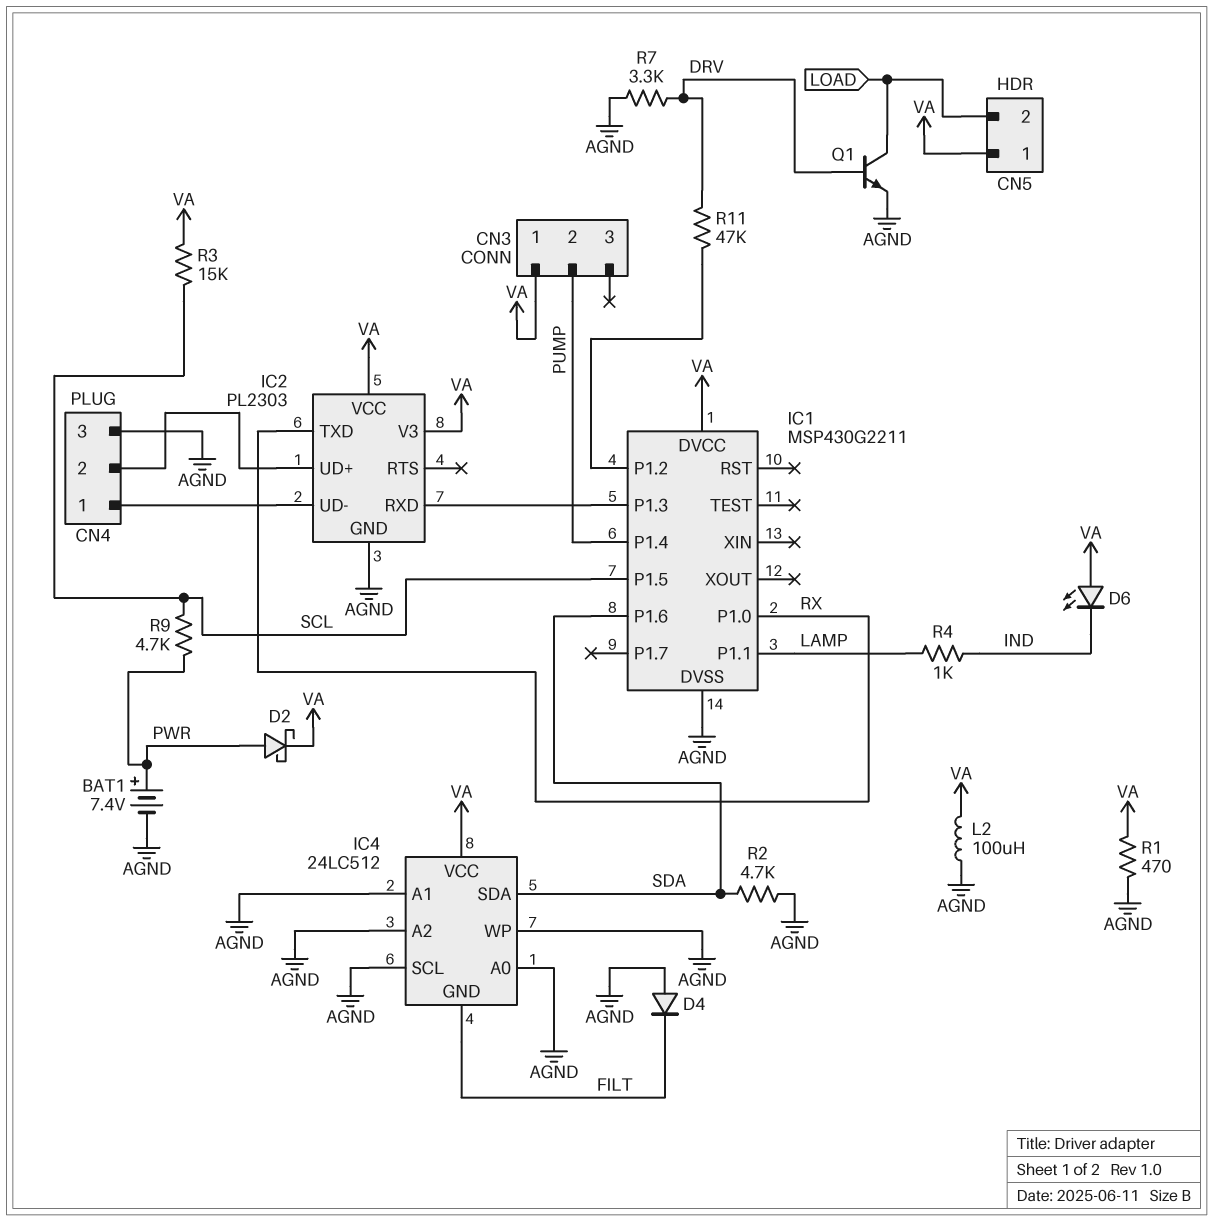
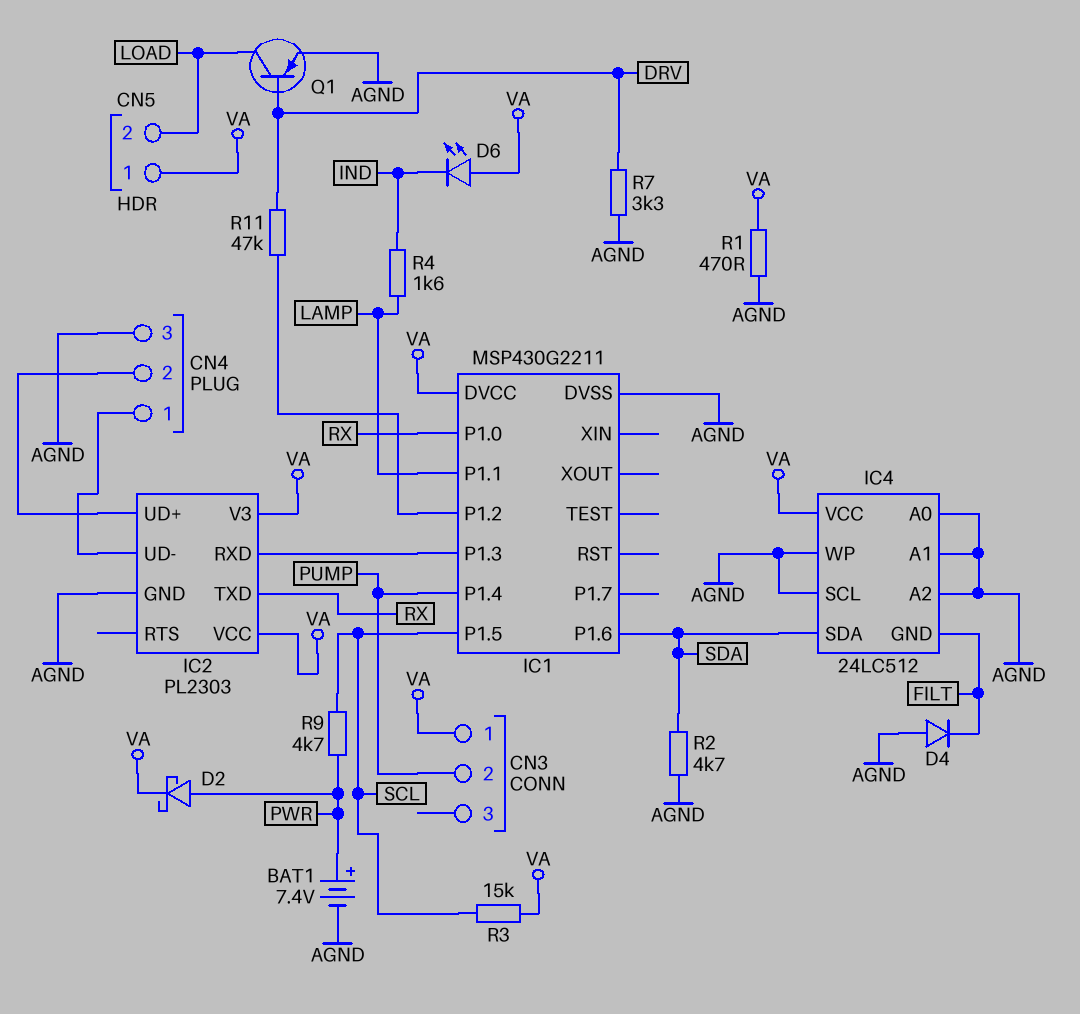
L2: 100uH (AGND, VA) -> none
Q1: NPN (B DRV, C LOAD, E AGND) -> PNP (B DRV, C LOAD, E AGND)
R4: 1k (IND, LAMP) -> 1.6k (IND, LAMP)

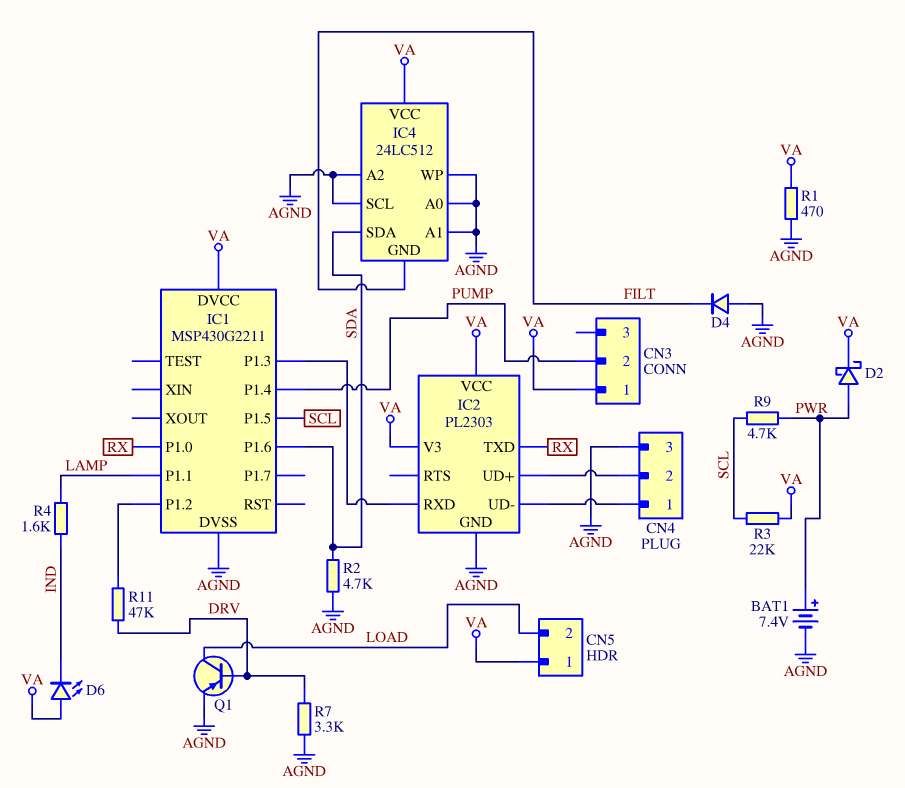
R3: 15k (SCL, VA) -> 22k (SCL, VA)

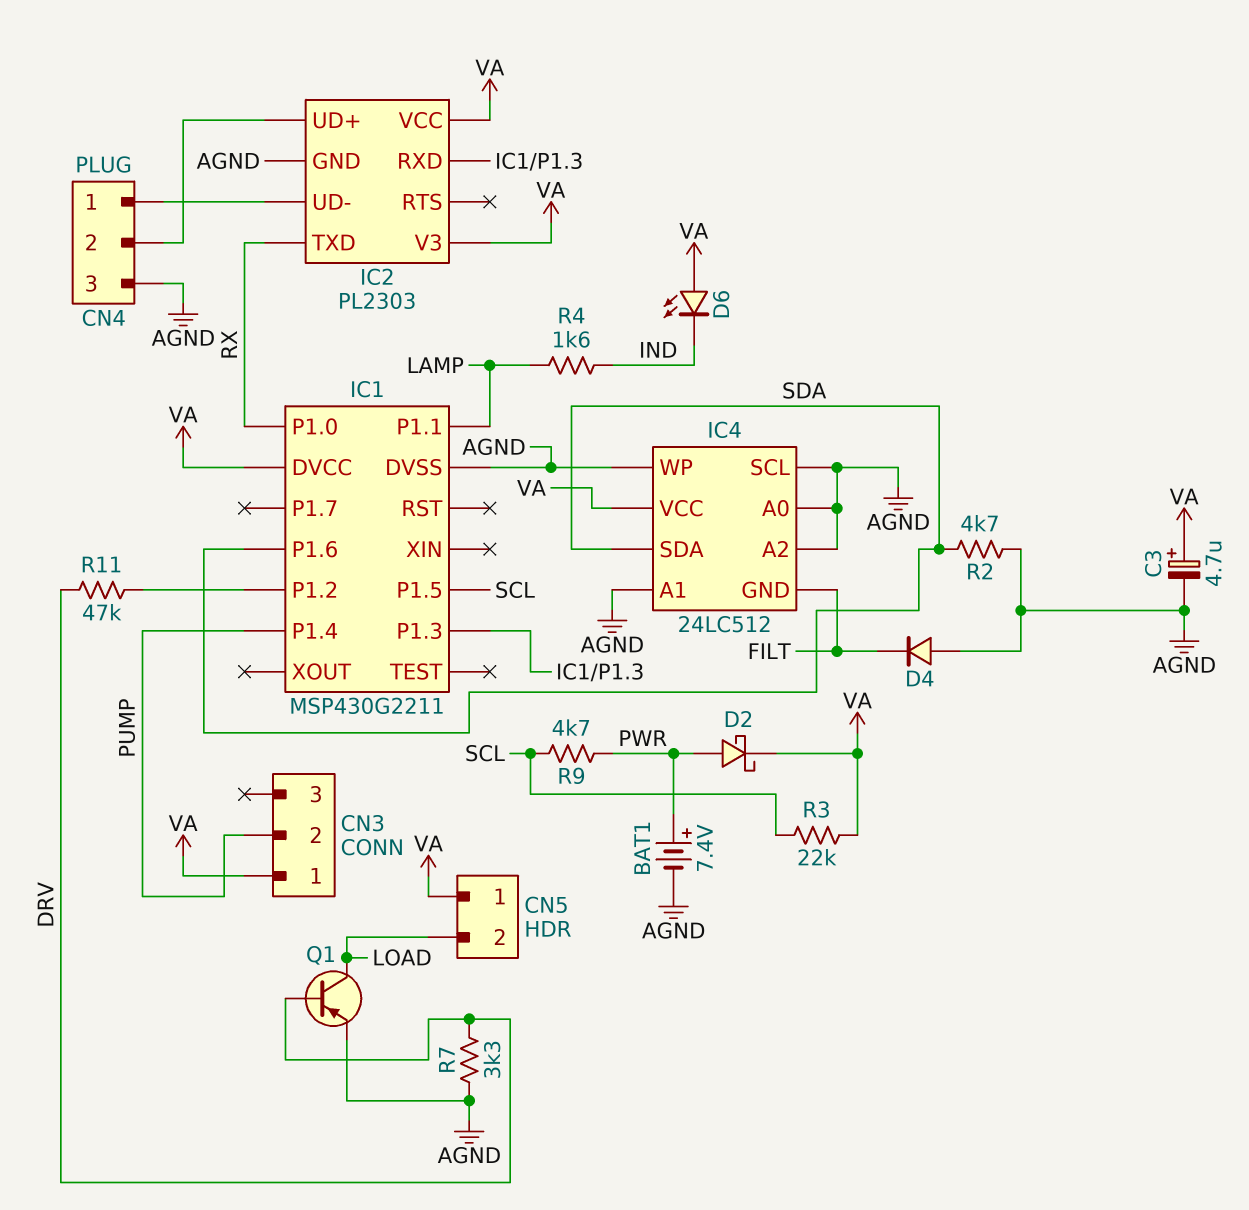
C3: none -> 4.7uF (plus VA, minus AGND)
R1: 470 (AGND, VA) -> none

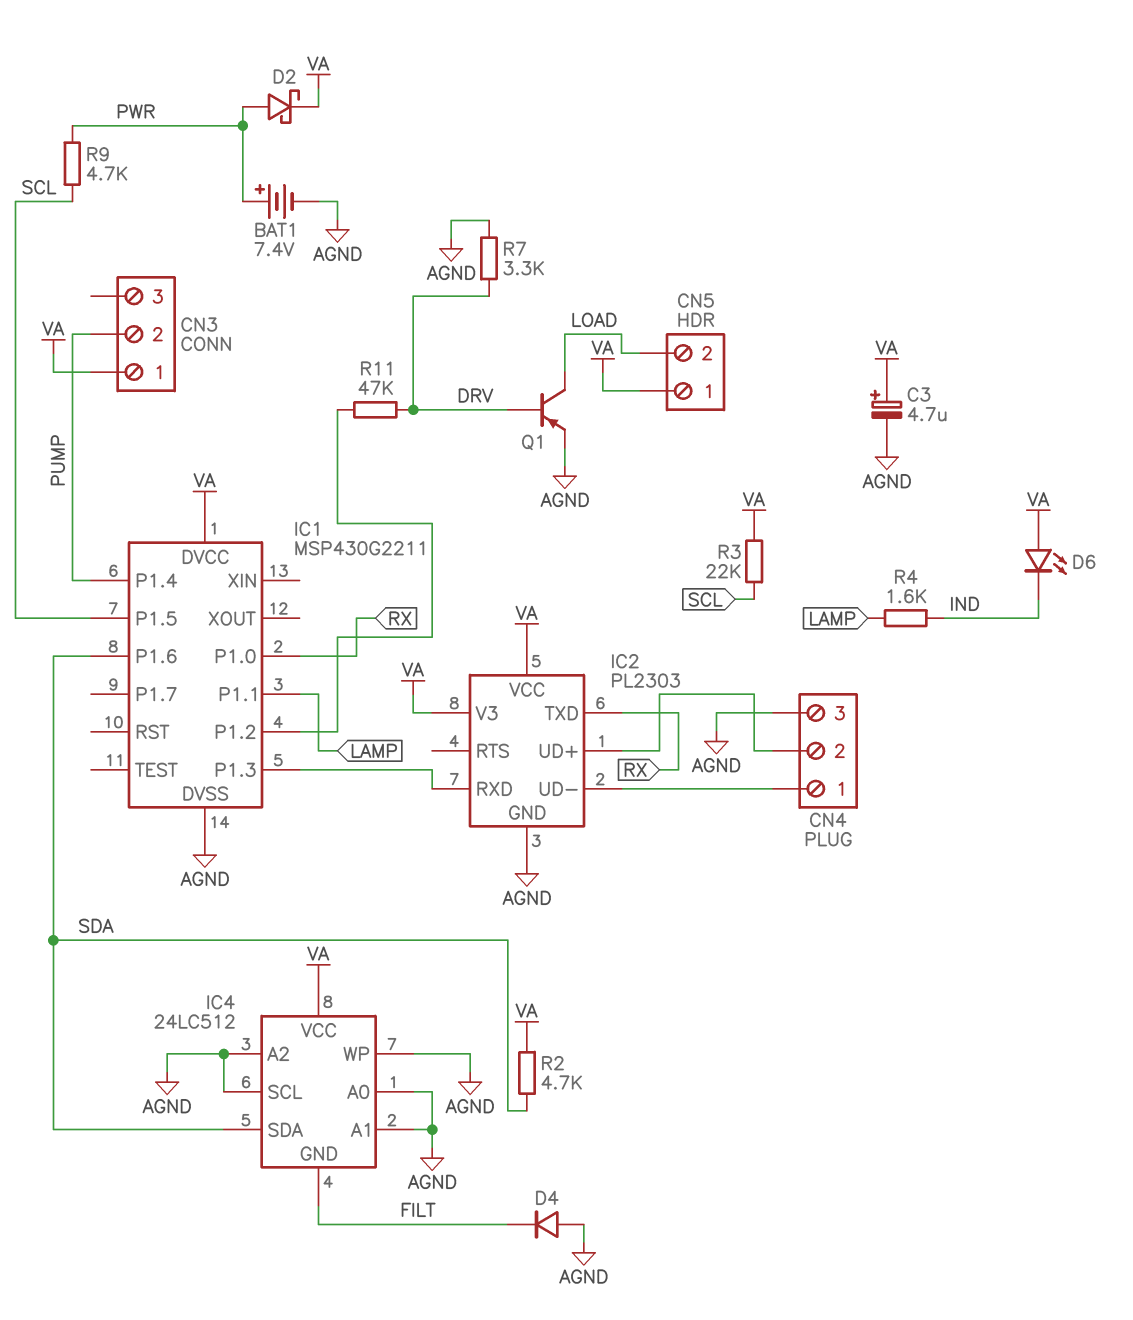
R2: 4.7k (AGND, SDA) -> 4.7k (SDA, VA)

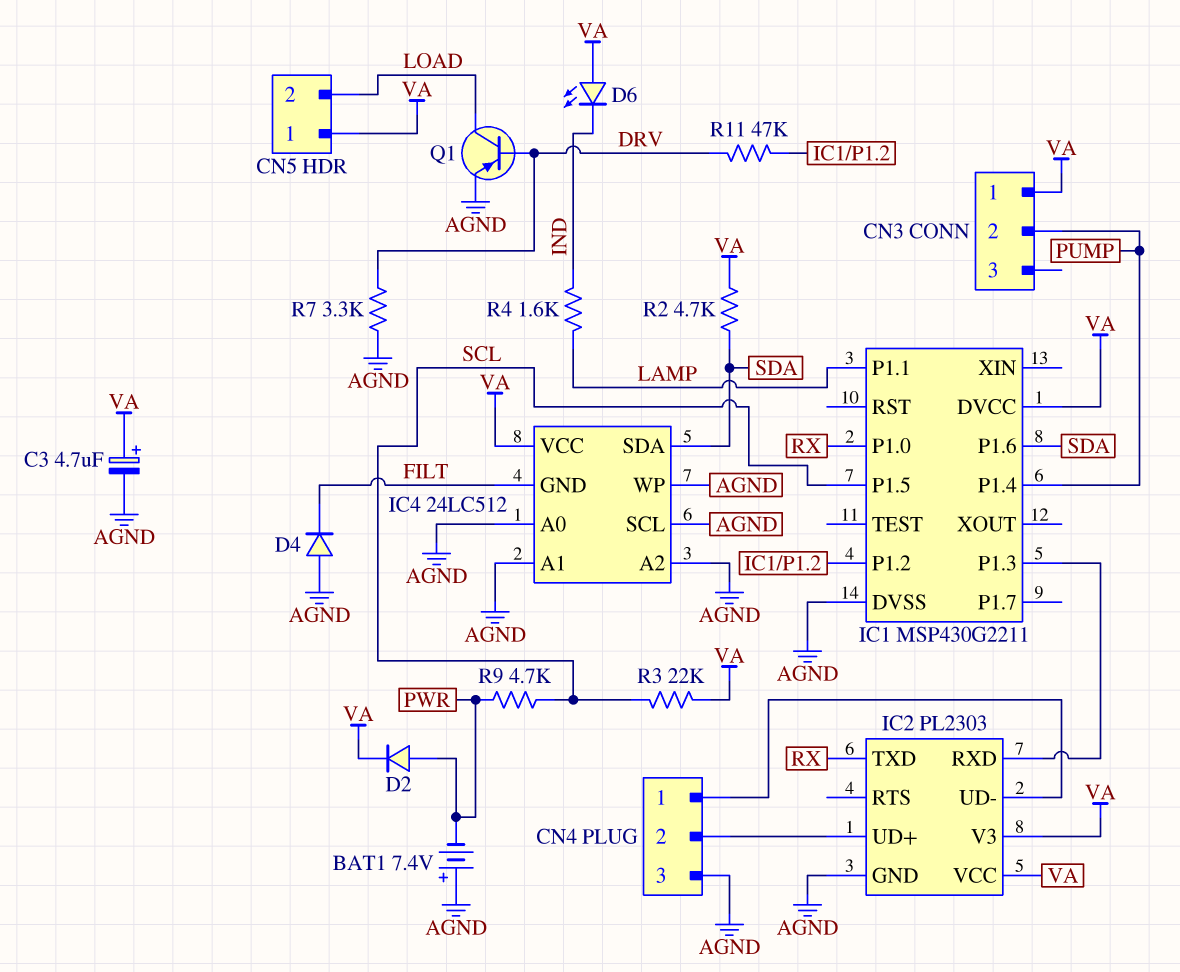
BAT1: 7.4V (plus PWR, minus AGND) -> 7.4V (plus AGND, minus PWR)
D2: schottky (A PWR, K VA) -> diode (A PWR, K VA)

